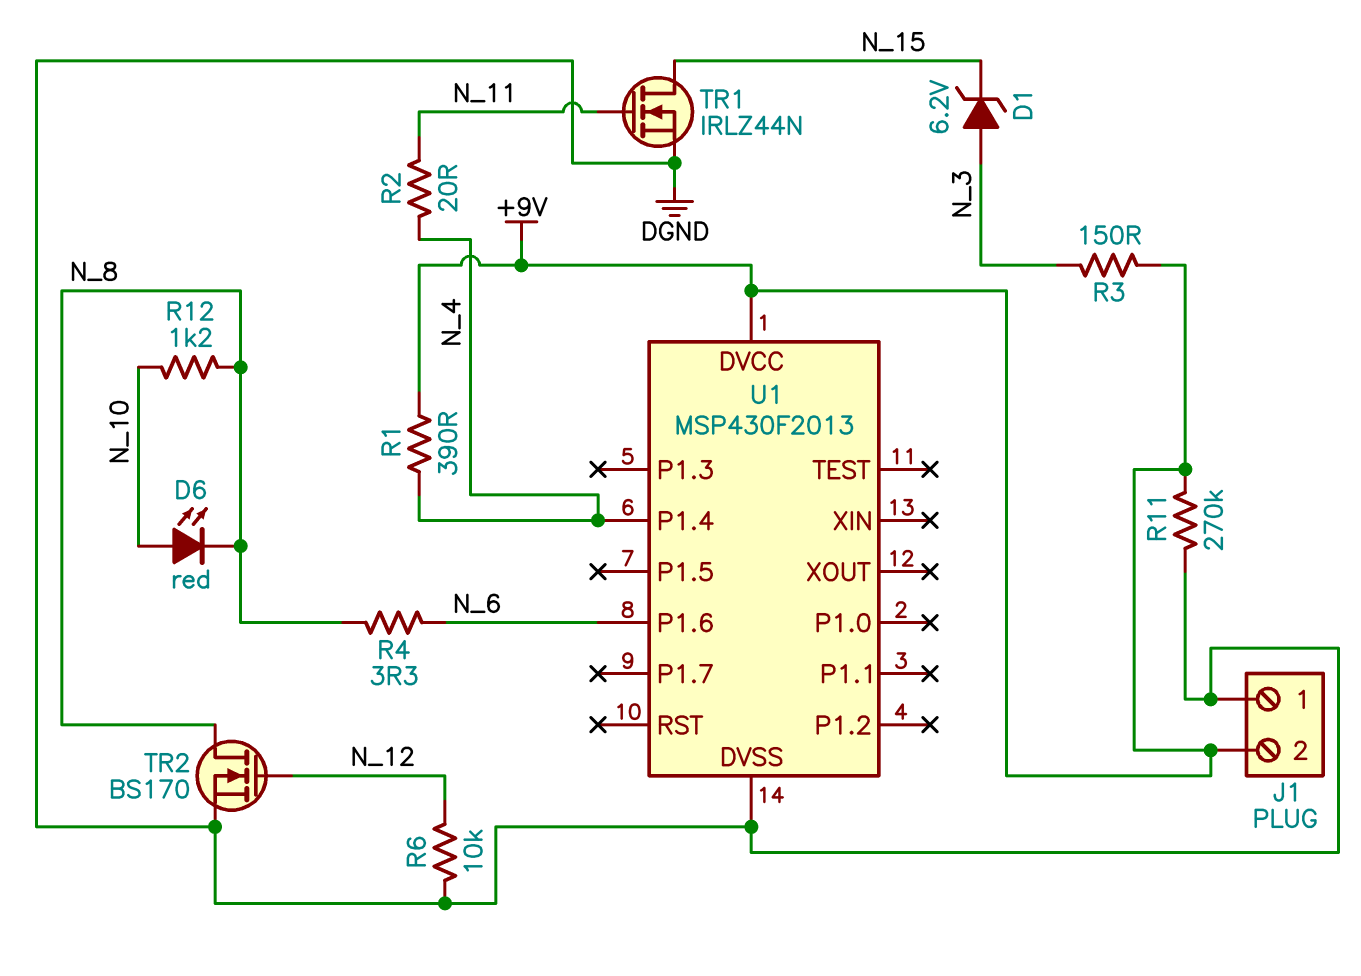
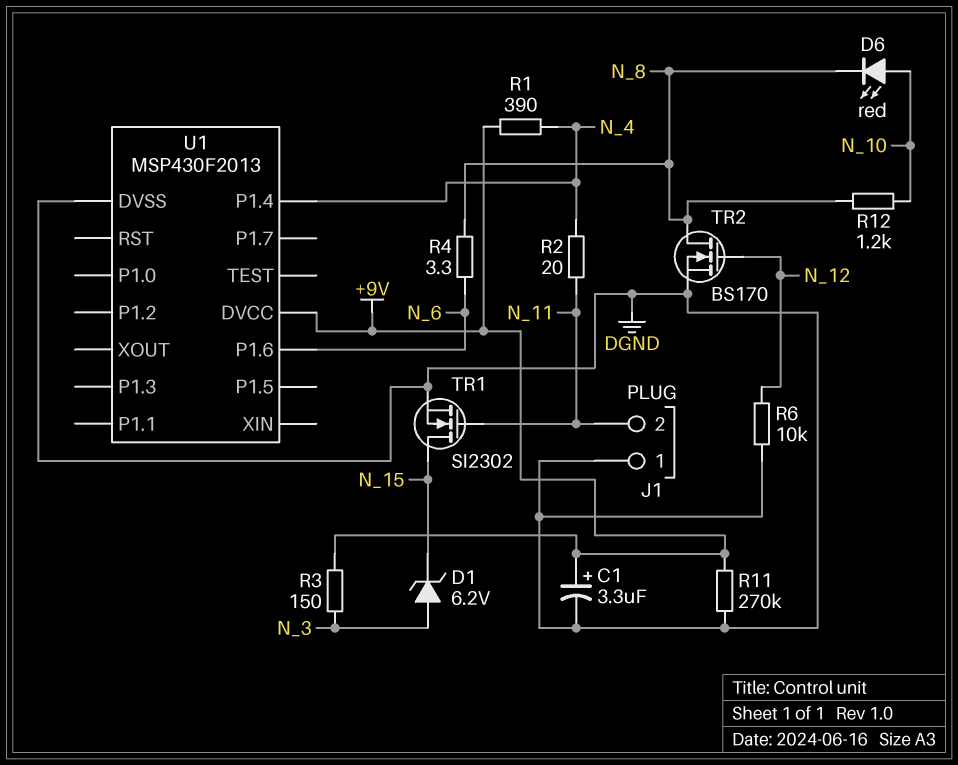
C1: none -> 3.3uF (plus +9V, minus DGND)
J1 pin 2: +9V -> N_11
TR1: NMOS IRLZ44N (G N_11, D N_15, S DGND) -> NMOS SI2302 (G N_11, D N_15, S DGND)

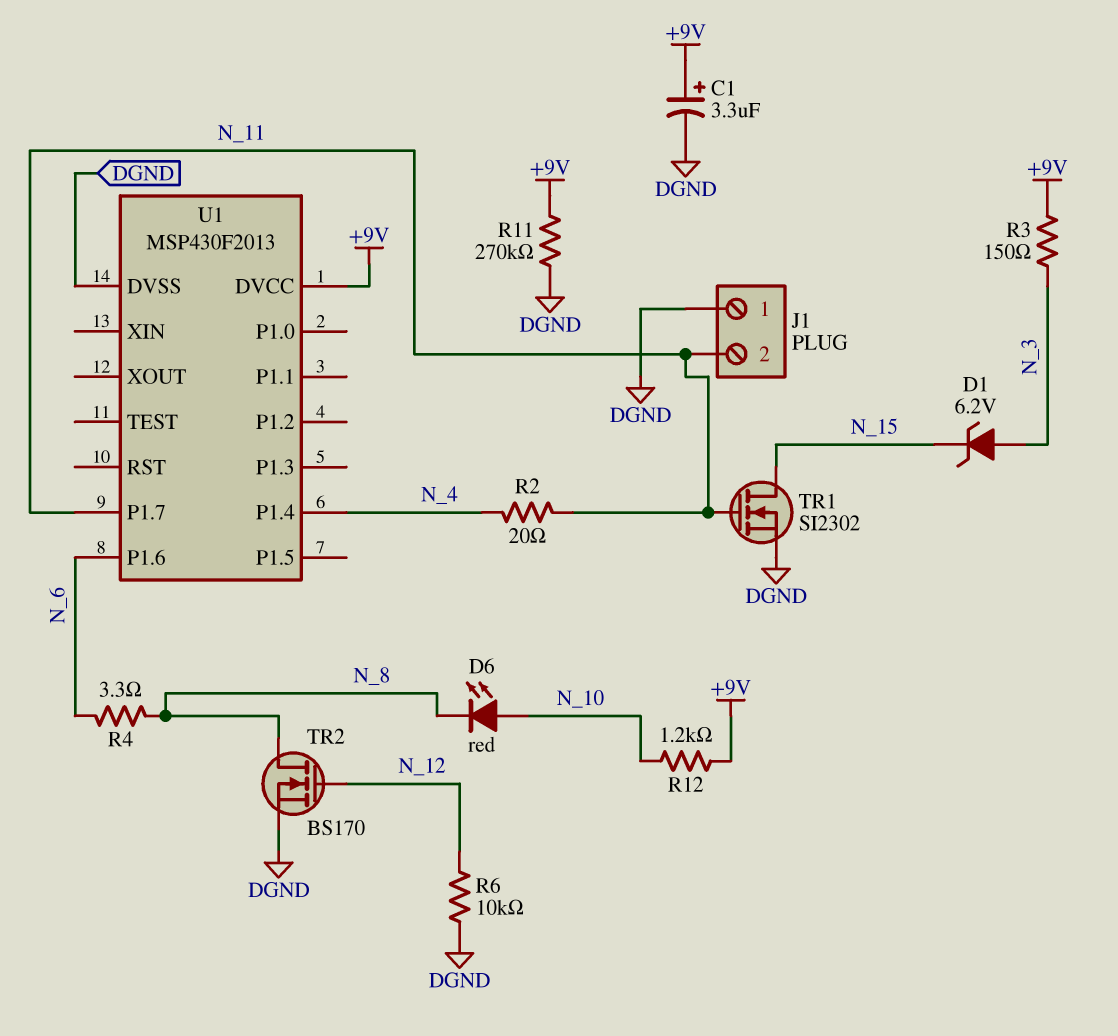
R1: 390 (+9V, N_4) -> none
R12: 1.2k (N_8, N_10) -> 1.2k (+9V, N_10)
U1 pin P1.7: none -> N_11

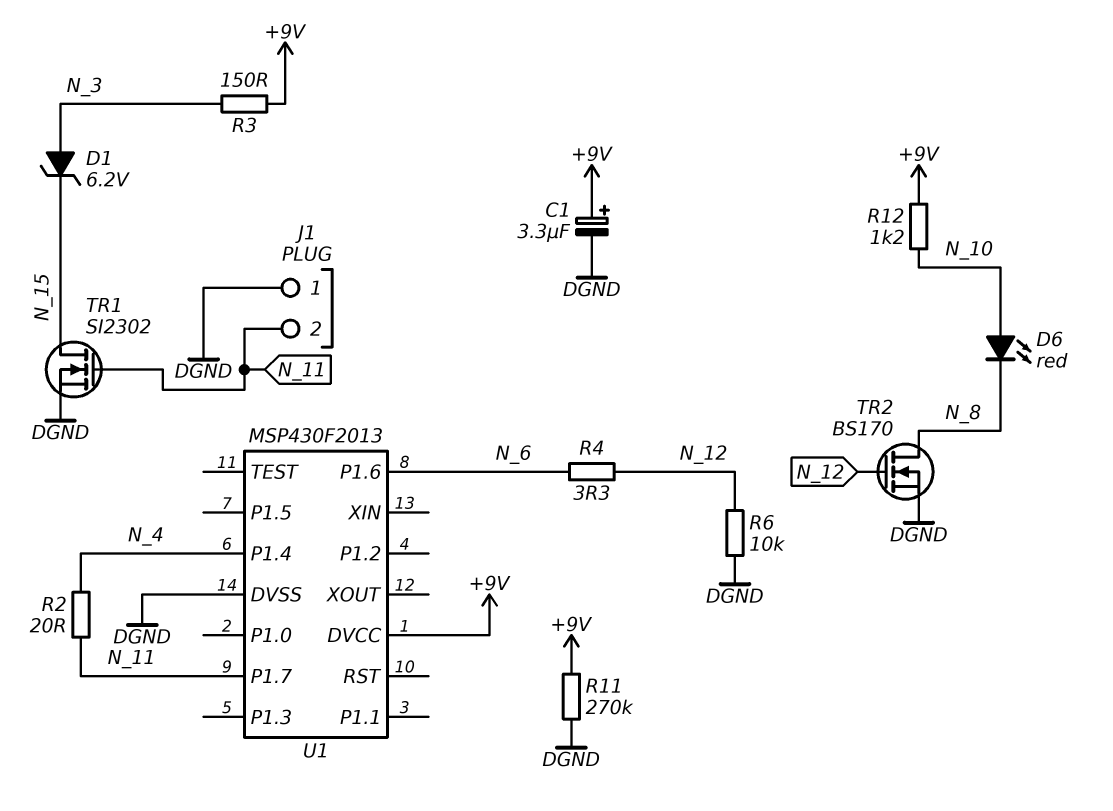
R4: 3.3 (N_6, N_8) -> 3.3 (N_6, N_12)

